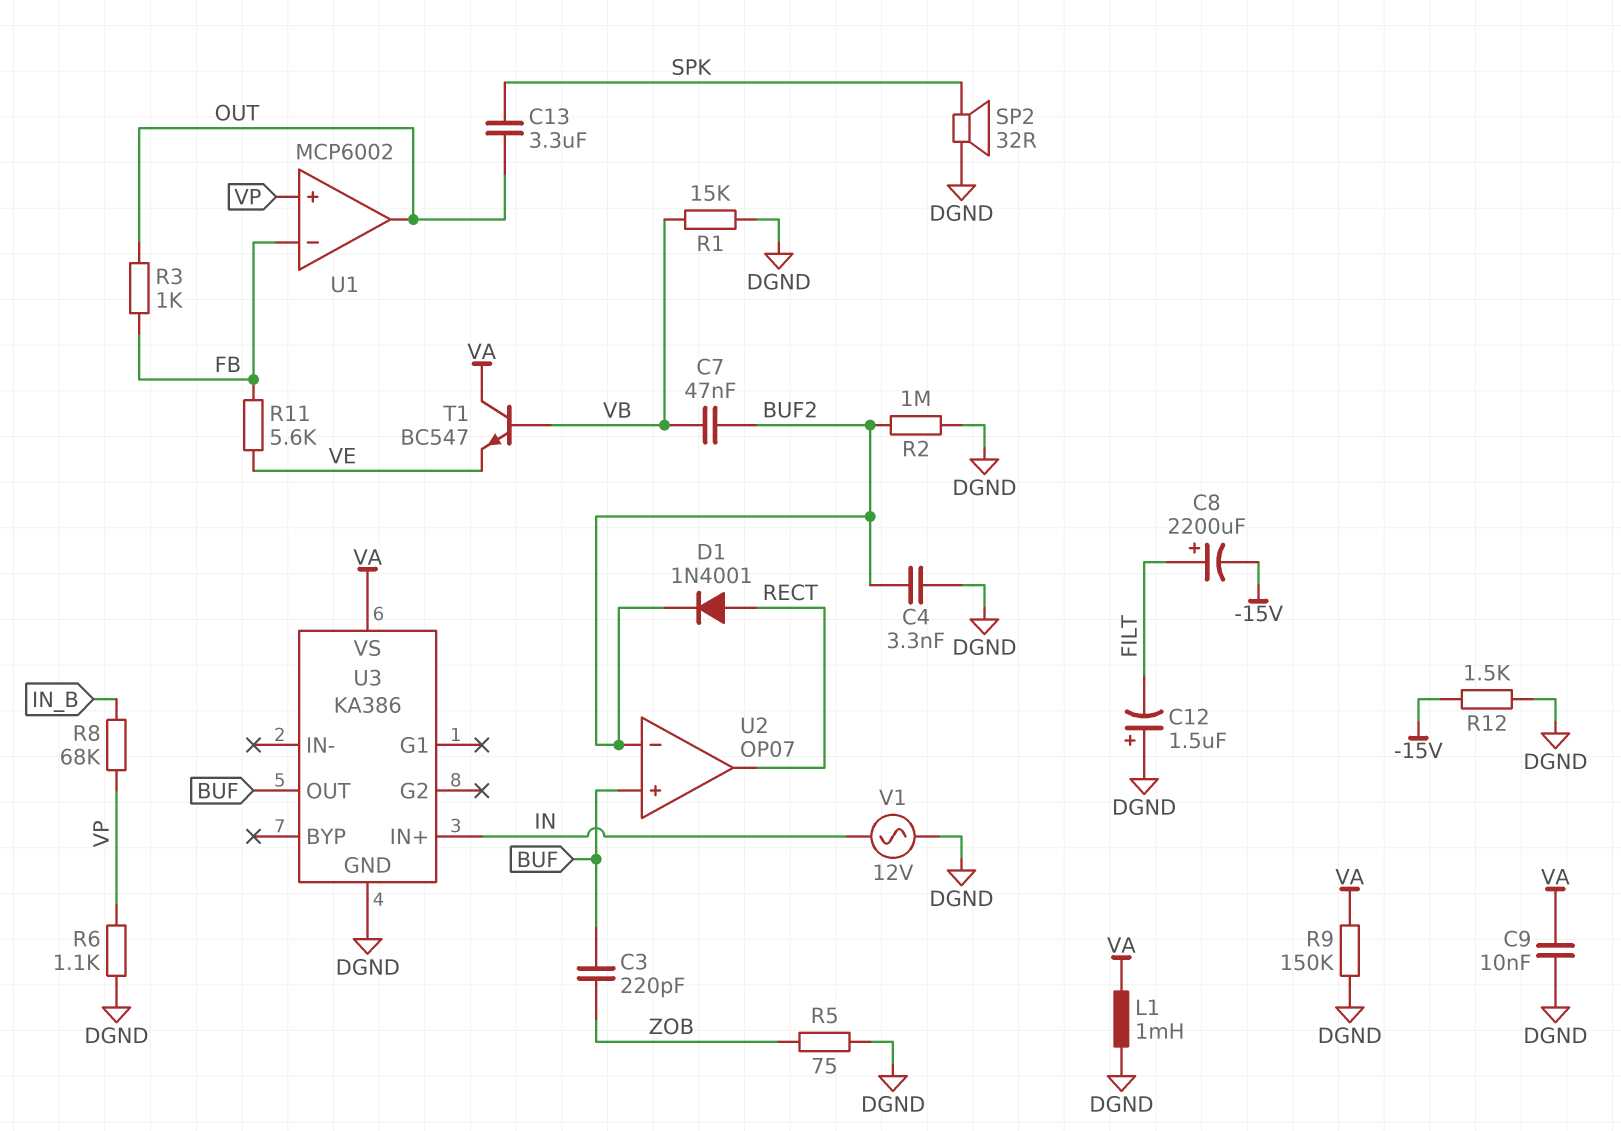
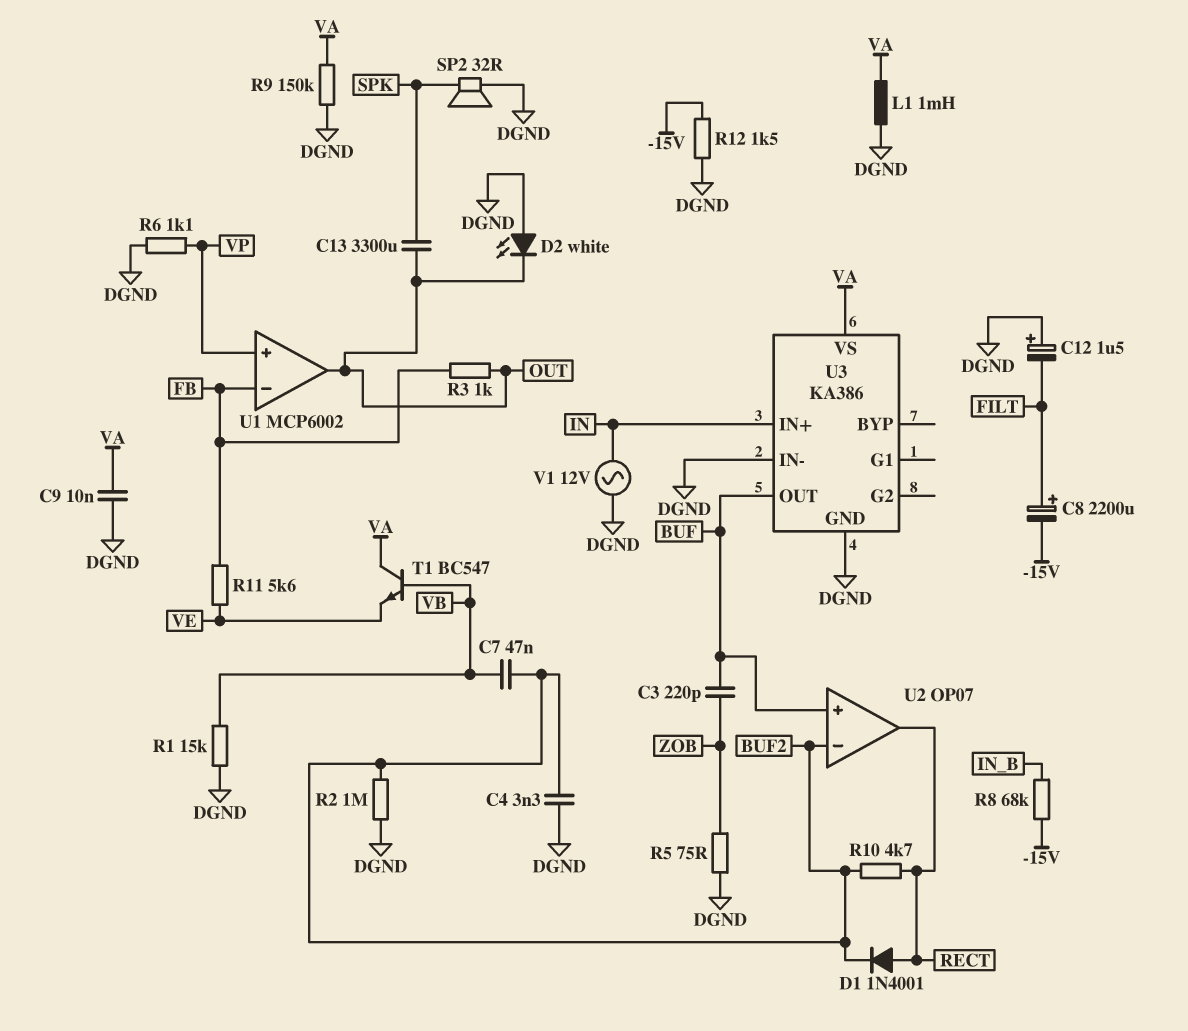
C13: 3.3uF (OUT, SPK) -> 3300uF (OUT, SPK)
D2: none -> LED white (A DGND, K OUT)
R8: 68k (IN_B, VP) -> 68k (-15V, IN_B)
R10: none -> 4.7k (BUF2, RECT)
U3 pin IN-: none -> DGND

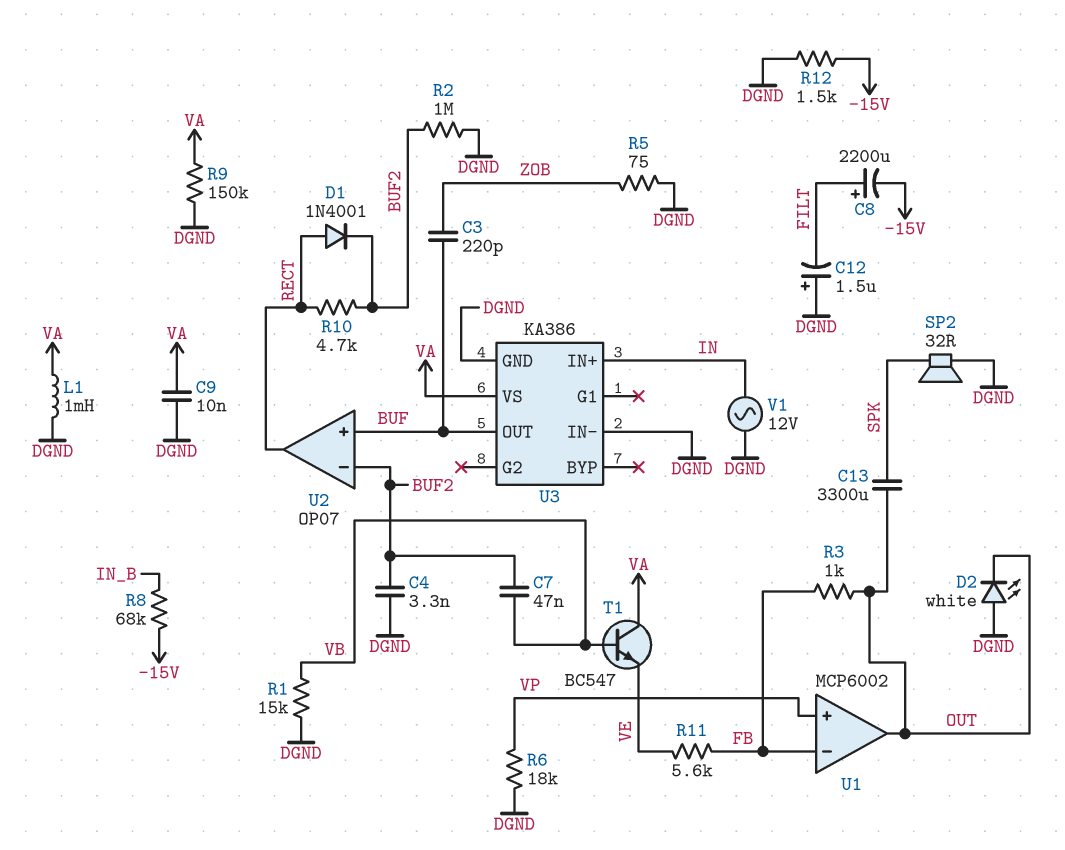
R6: 1.1k (DGND, VP) -> 18k (DGND, VP)

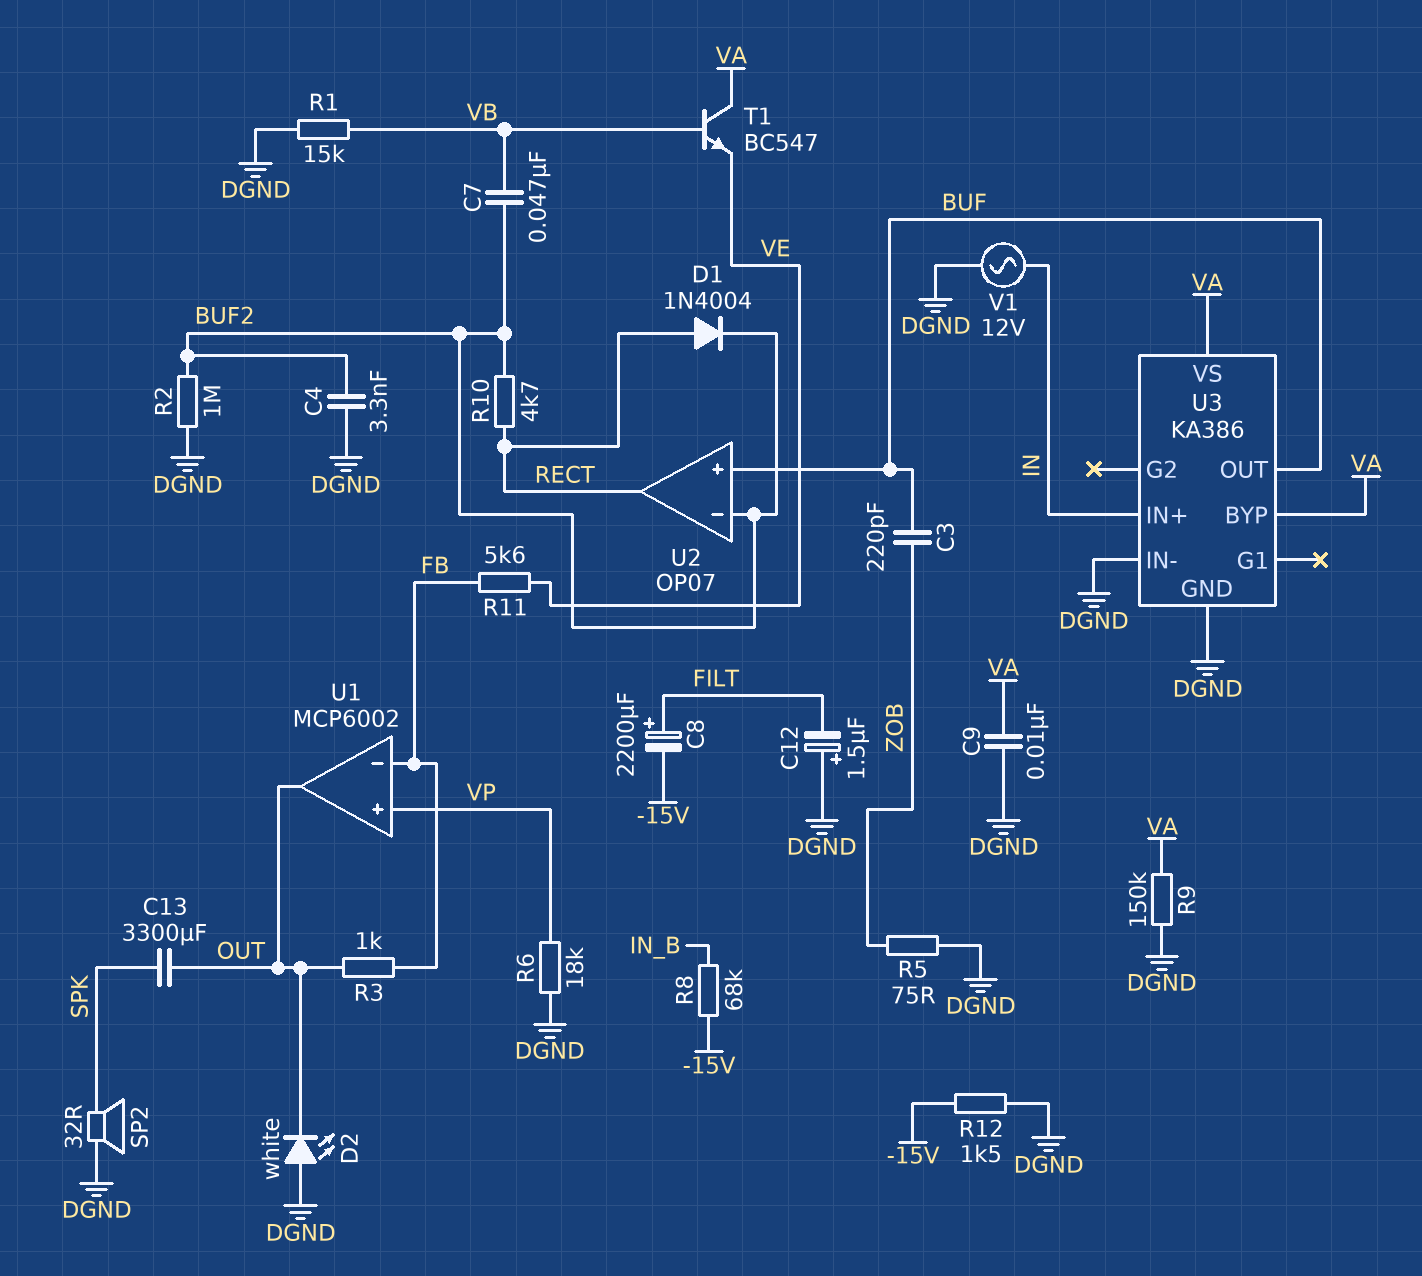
D1: diode 1N4001 (A RECT, K BUF2) -> diode 1N4004 (A RECT, K BUF2)
L1: 1mH (DGND, VA) -> none
U3 pin BYP: none -> VA

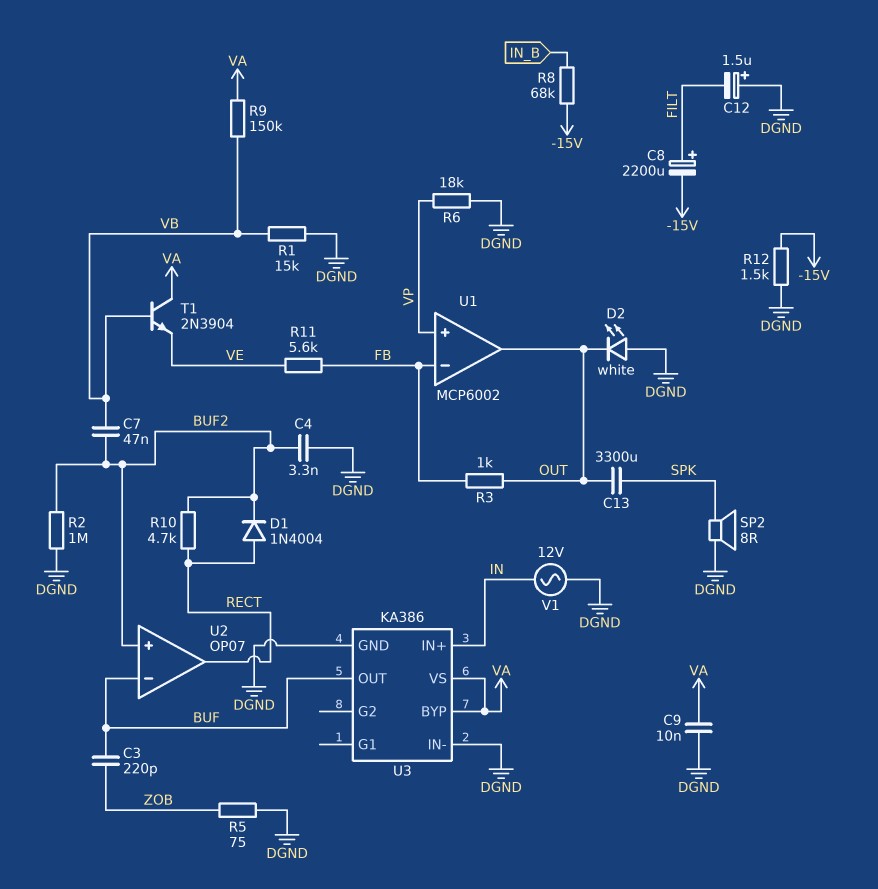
R9: 150k (DGND, VA) -> 150k (VA, VB)
SP2: speaker 32R (DGND, SPK) -> speaker 8R (DGND, SPK)
T1: NPN BC547 (B VB, C VA, E VE) -> NPN 2N3904 (B VB, C VA, E VE)
U2 pin in+: BUF -> BUF2
U2 pin in-: BUF2 -> BUF

